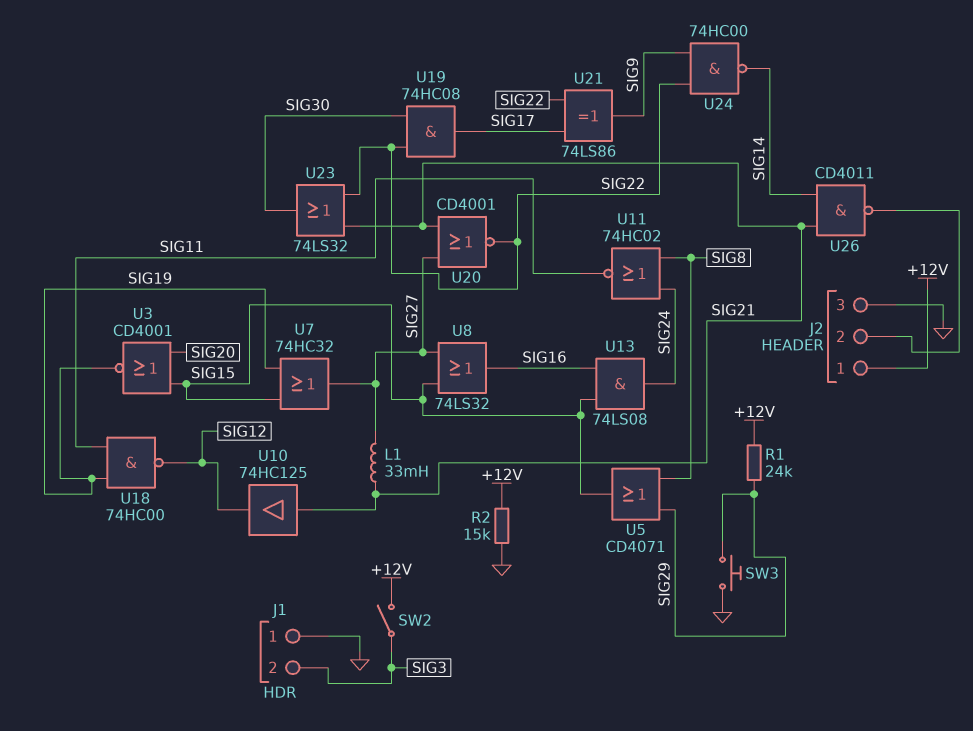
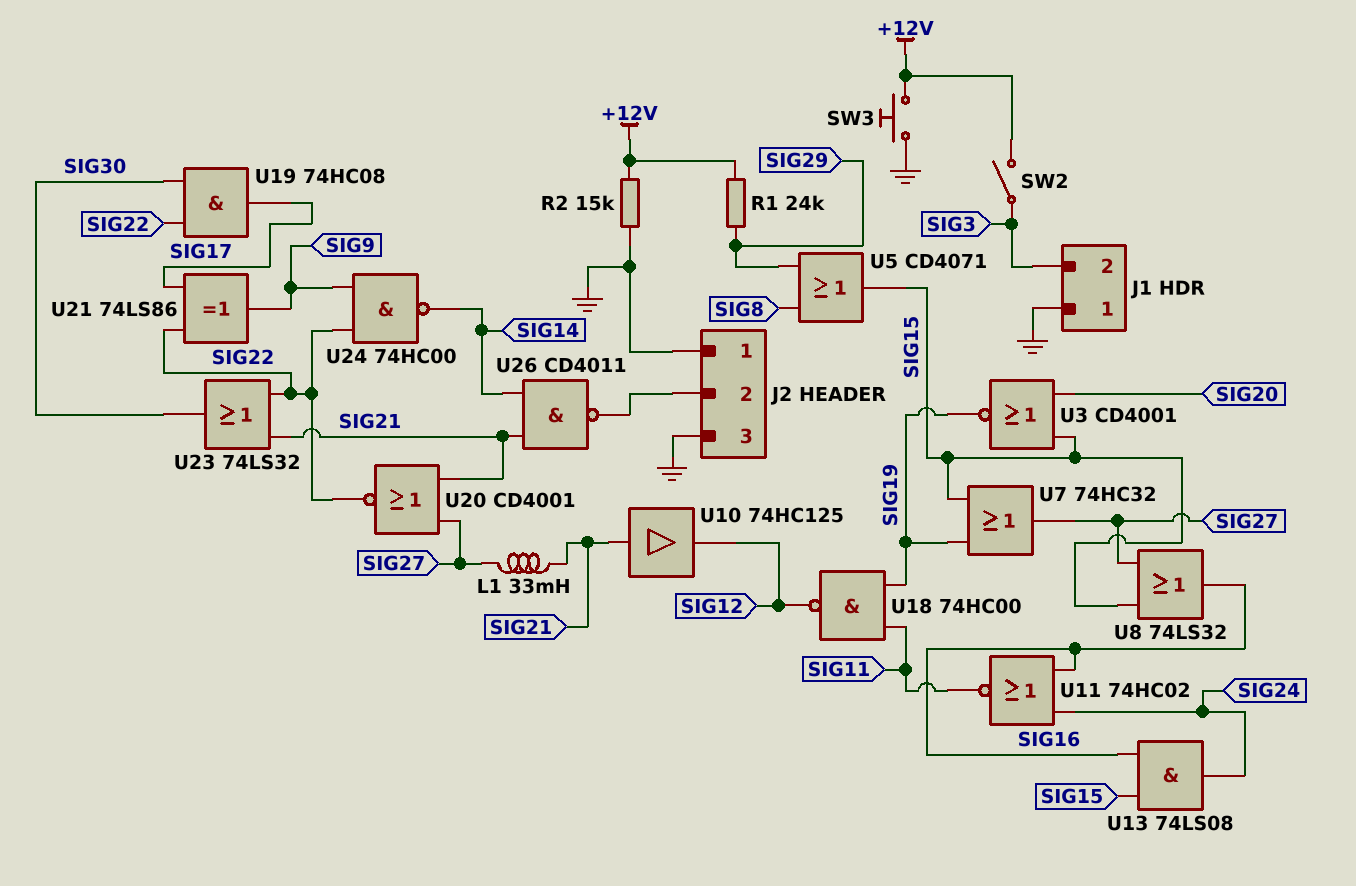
J2 pin 1: +12V -> GND
SW3: button (GND, SIG29) -> button (+12V, GND)
U11: NOR 74HC02 (in SIG8, in SIG24, out SIG11) -> NOR 74HC02 (in SIG16, in SIG24, out SIG11)

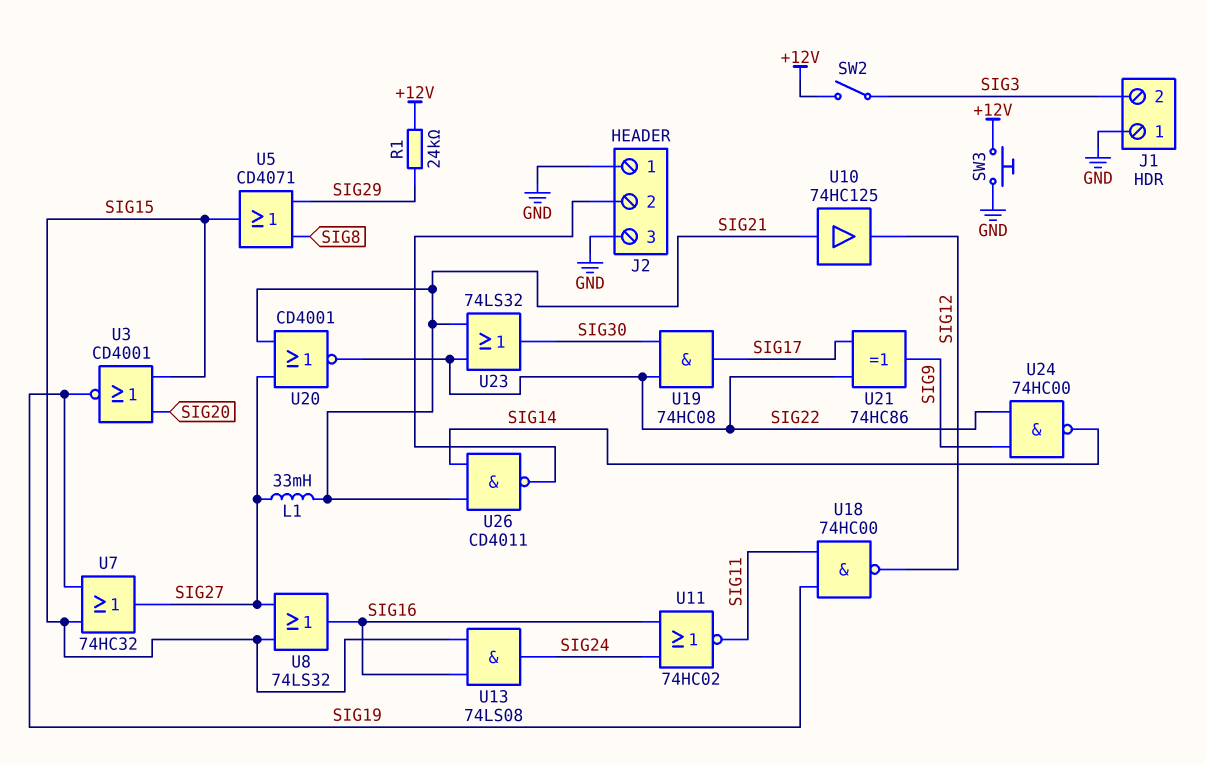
R2: 15k (+12V, GND) -> none
U21: XOR 74LS86 (in SIG17, in SIG22, out SIG9) -> XOR 74HC86 (in SIG17, in SIG22, out SIG9)

